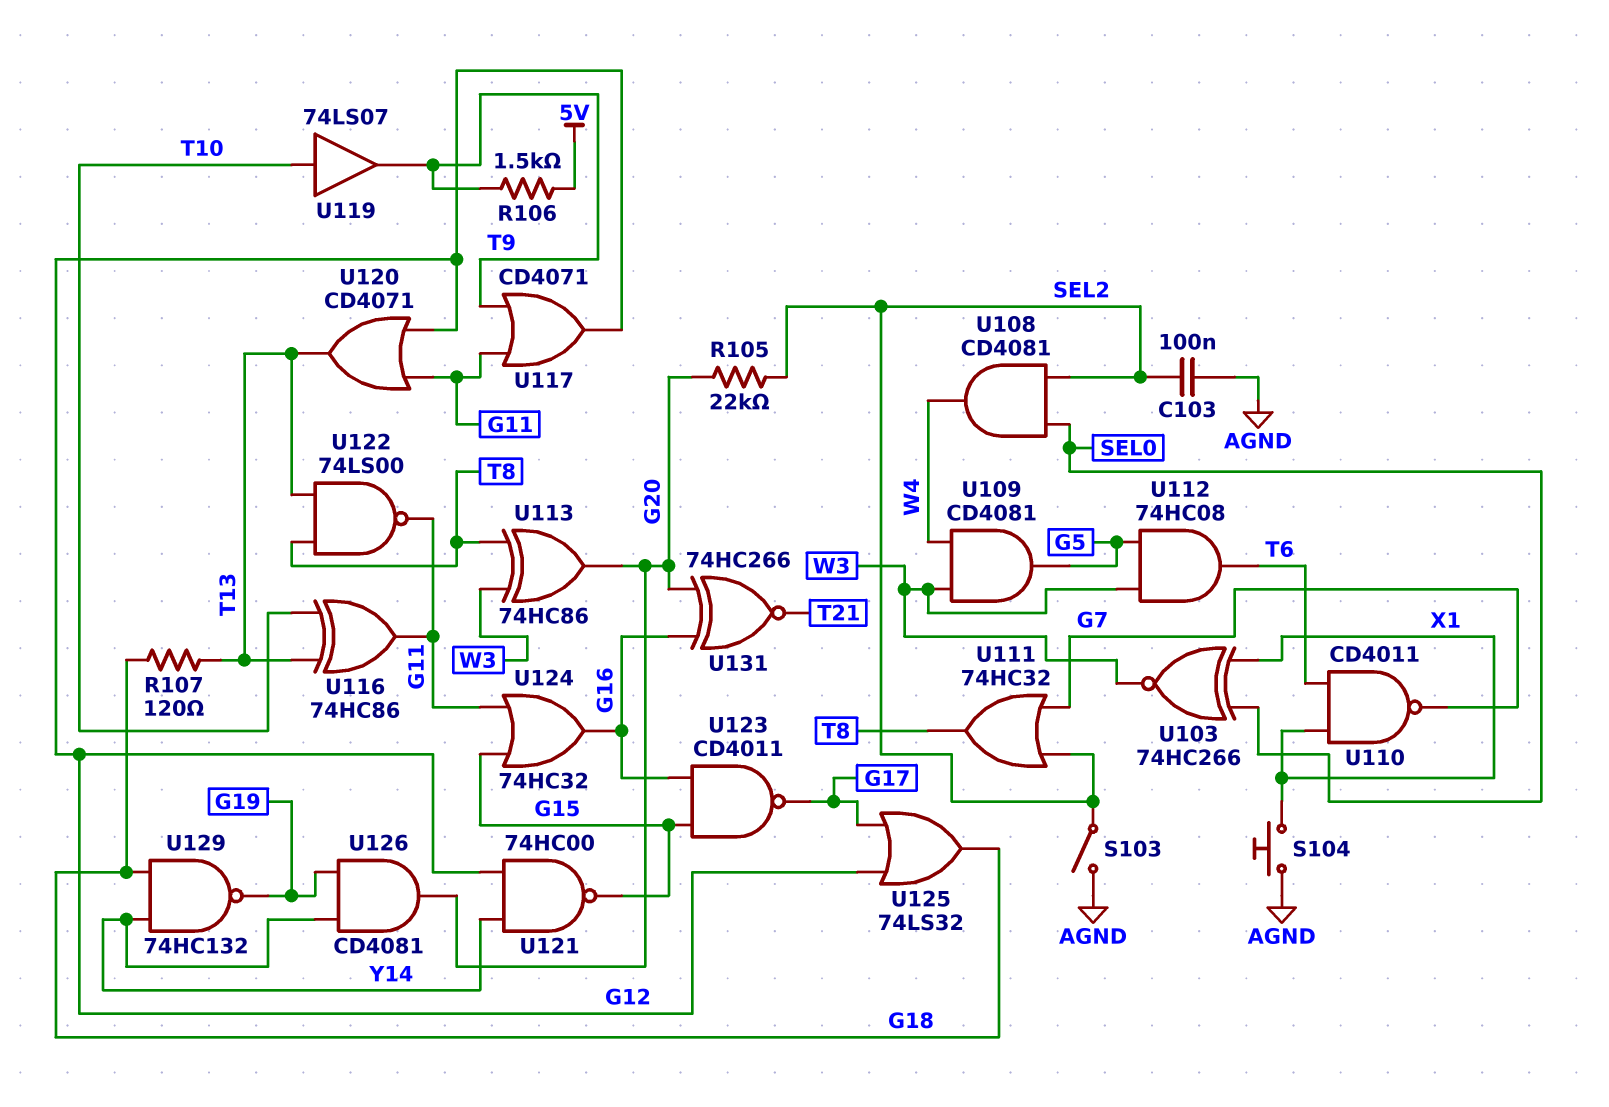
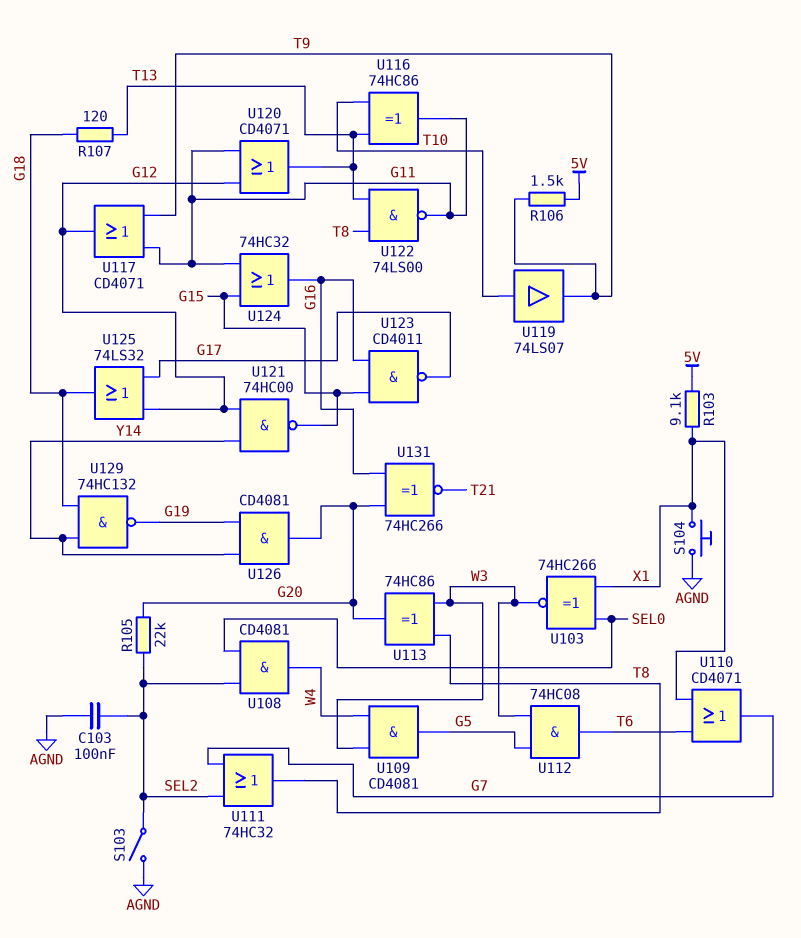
R103: none -> 9.1k (5V, X1)
U110: NAND CD4011 (in T6, in X1, out G7) -> OR CD4071 (in T6, in X1, out G7)

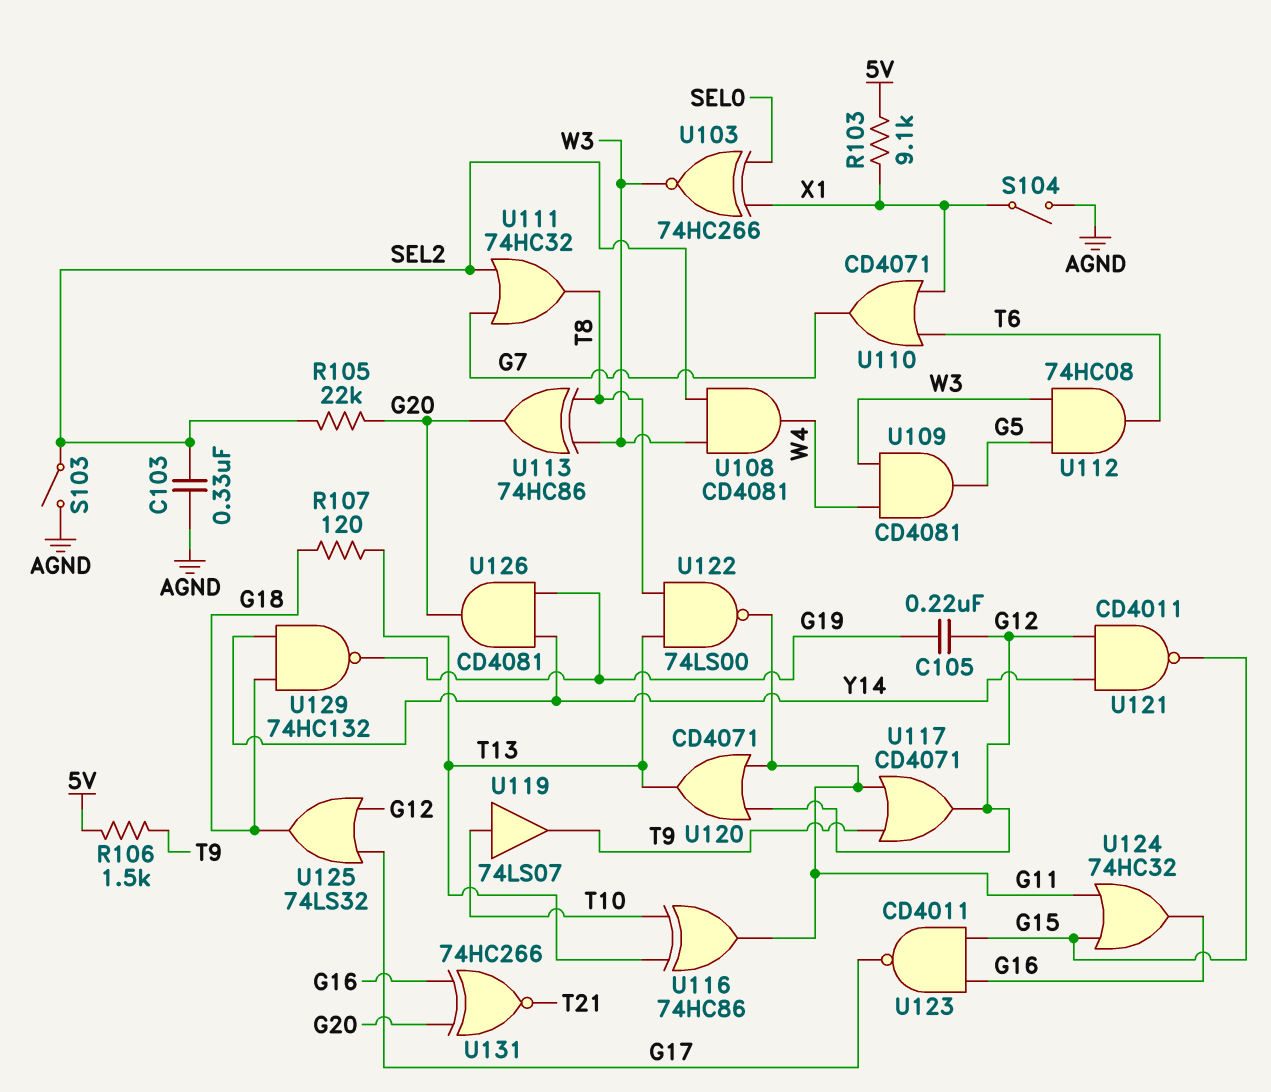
C103: 100nF (AGND, SEL2) -> 330nF (AGND, SEL2)
C105: none -> 220nF (G12, G19)
S104: button (AGND, X1) -> switch (AGND, X1)
U108: AND CD4081 (in SEL0, in SEL2, out W4) -> AND CD4081 (in SEL2, in W3, out W4)
U121: NAND 74HC00 (in G12, in Y14, out G15) -> NAND CD4011 (in G12, in Y14, out G15)

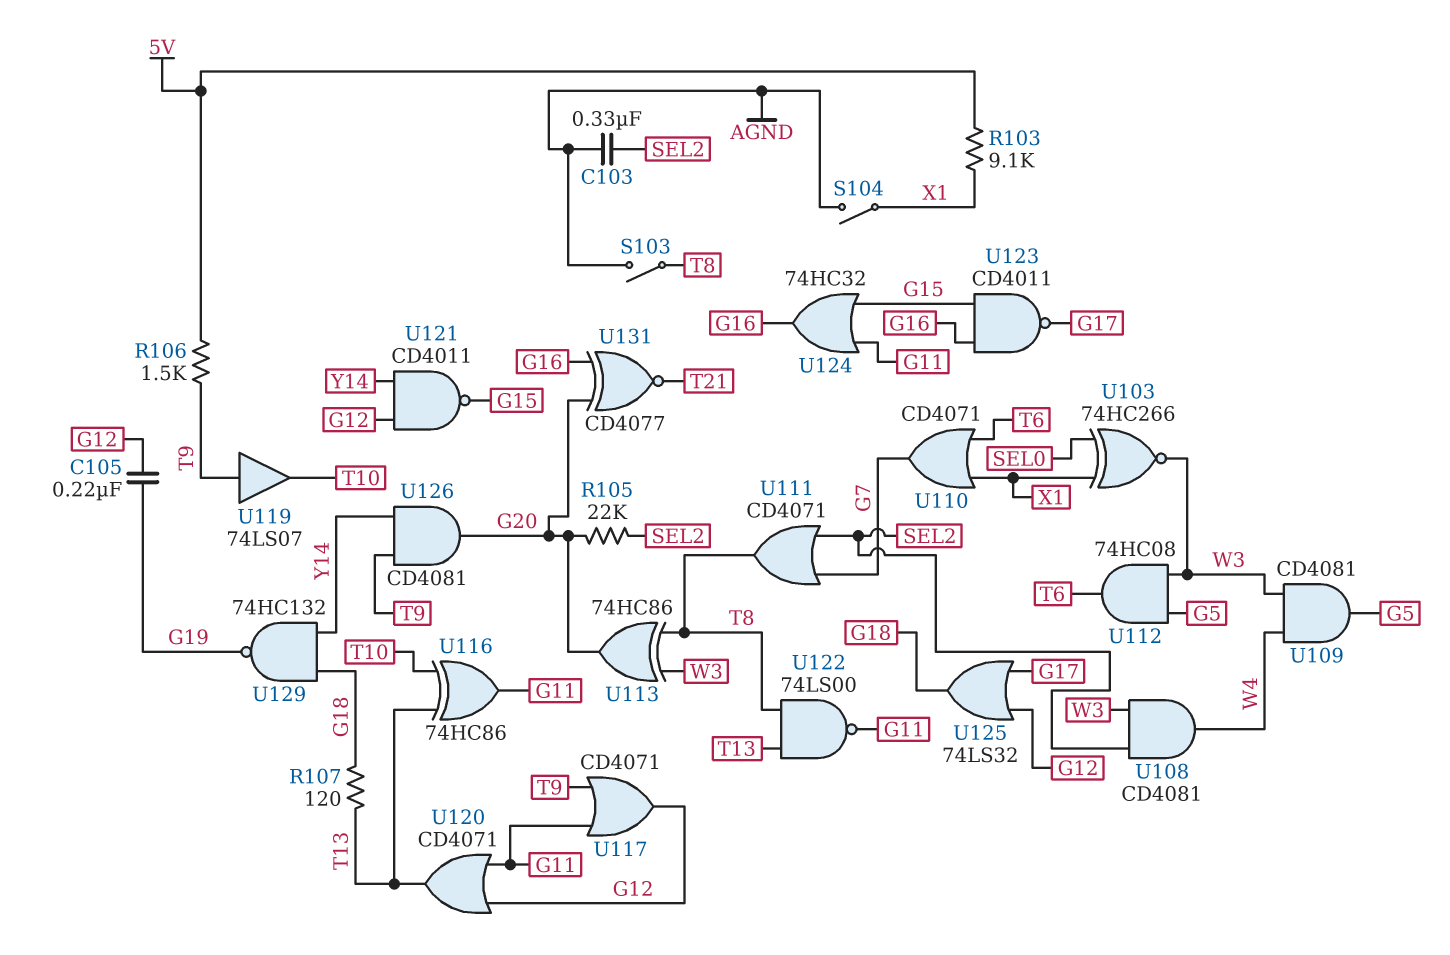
S103: switch (AGND, SEL2) -> switch (AGND, T8)
U111: OR 74HC32 (in G7, in SEL2, out T8) -> OR CD4071 (in G7, in SEL2, out T8)
U119: buffer 74LS07 (in T10, out T9) -> buffer 74LS07 (in T9, out T10)
U126: AND CD4081 (in G19, in Y14, out G20) -> AND CD4081 (in T9, in Y14, out G20)
U131: XNOR 74HC266 (in G16, in G20, out T21) -> XNOR CD4077 (in G16, in G20, out T21)

